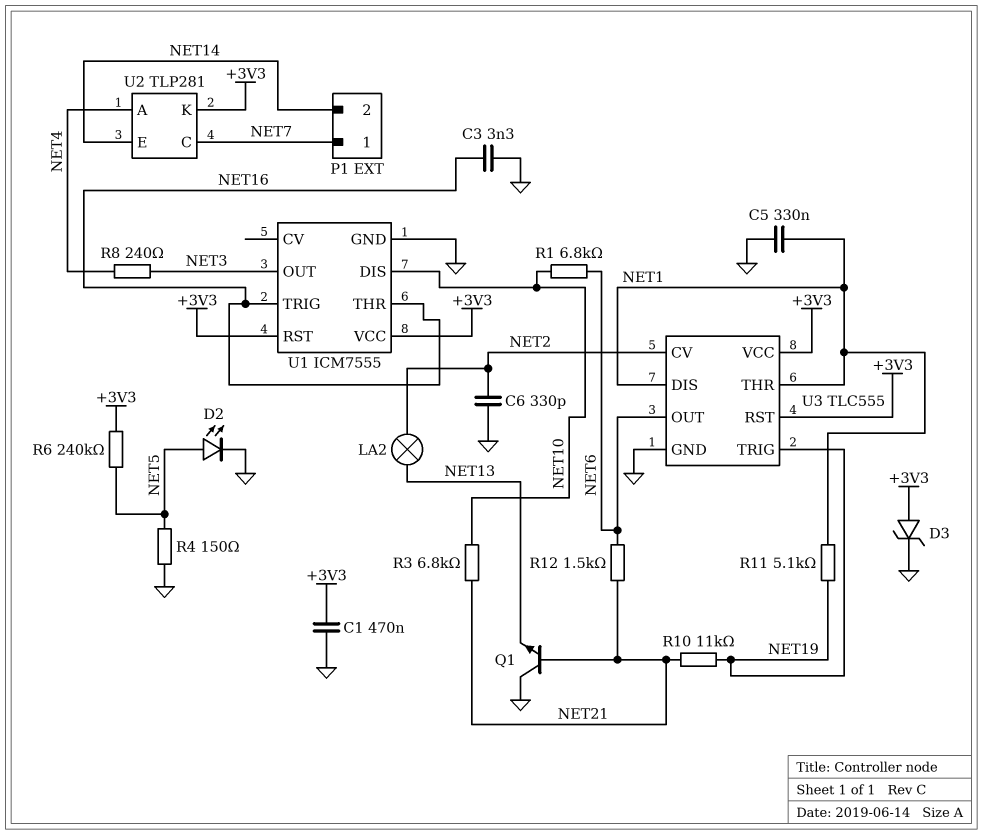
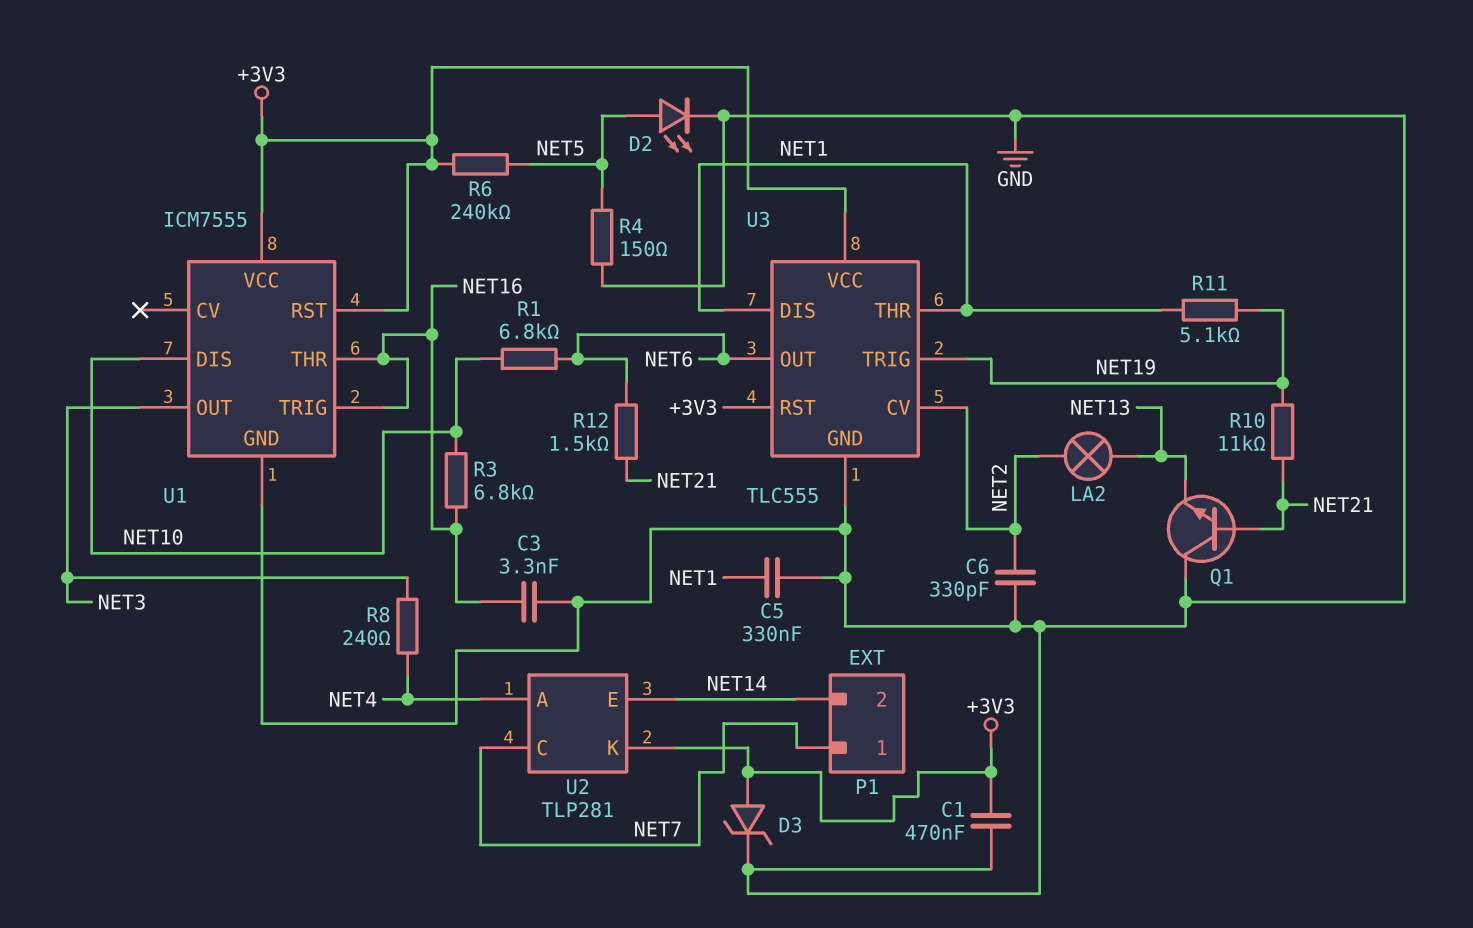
R3: 6.8k (NET10, NET21) -> 6.8k (NET10, NET16)

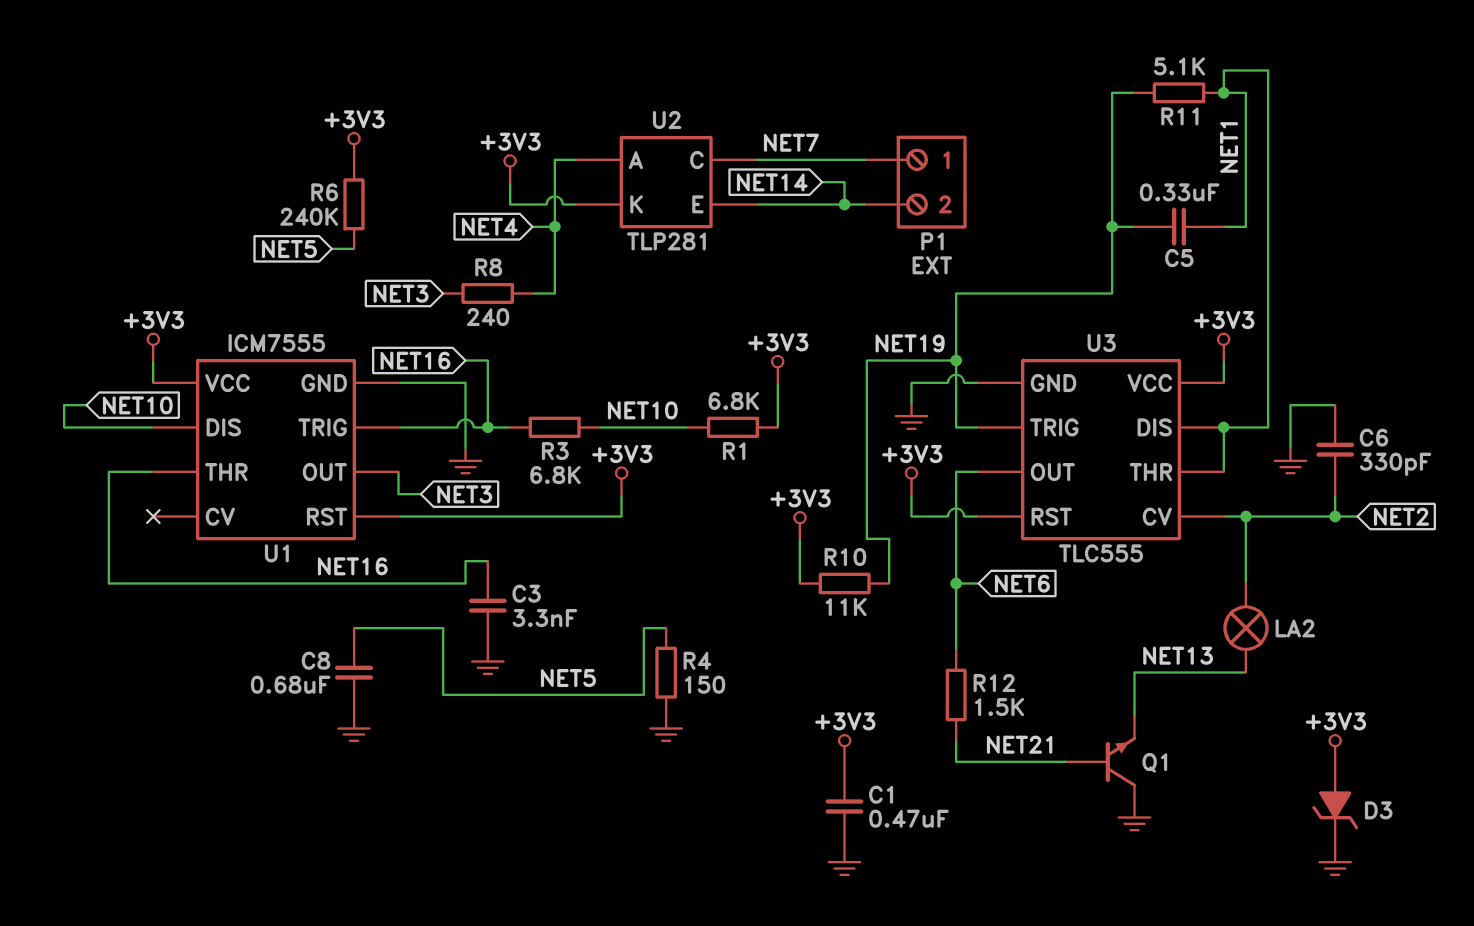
C5: 330nF (GND, NET1) -> 330nF (NET1, NET19)
C8: none -> 680nF (GND, NET5)
D2: LED (A NET5, K GND) -> none
R1: 6.8k (NET6, NET10) -> 6.8k (+3V3, NET10)
R10: 11k (NET19, NET21) -> 11k (+3V3, NET19)

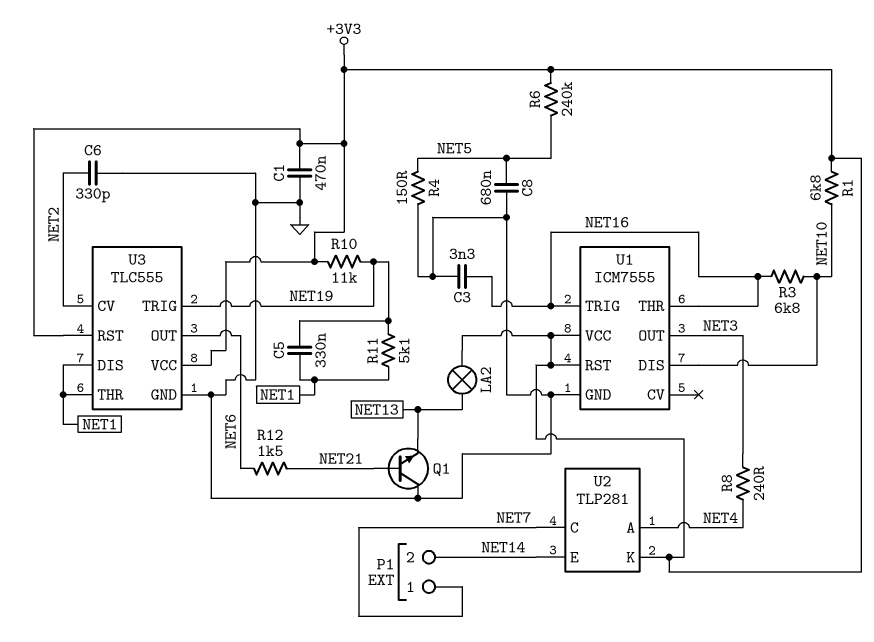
D3: zener (A +3V3, K GND) -> none
LA2: lamp (NET2, NET13) -> lamp (+3V3, NET13)

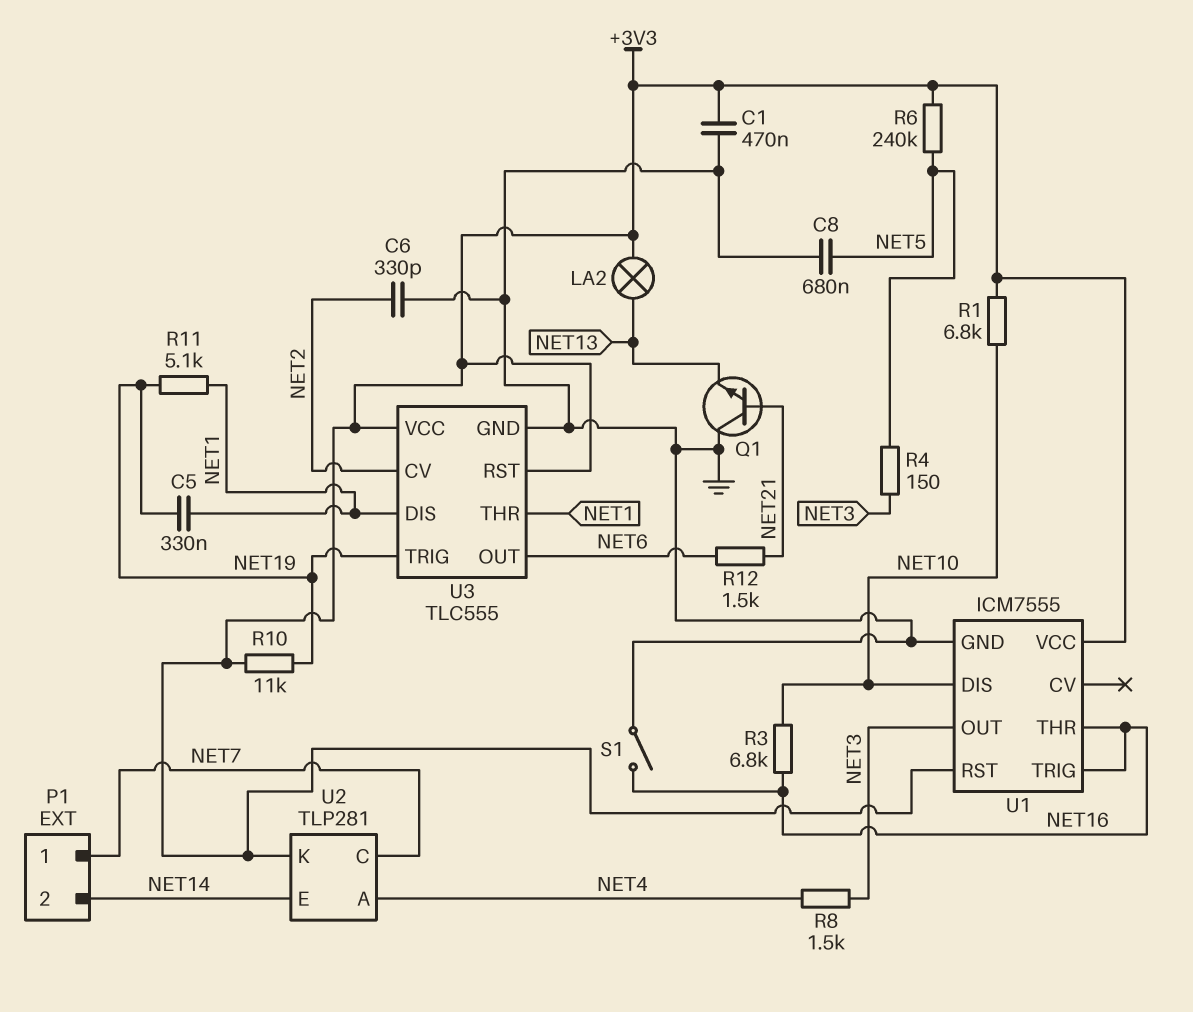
C3: 3.3nF (GND, NET16) -> none
R4: 150 (GND, NET5) -> 150 (NET3, NET5)
R8: 240 (NET3, NET4) -> 1.5k (NET3, NET4)
S1: none -> switch (GND, NET16)

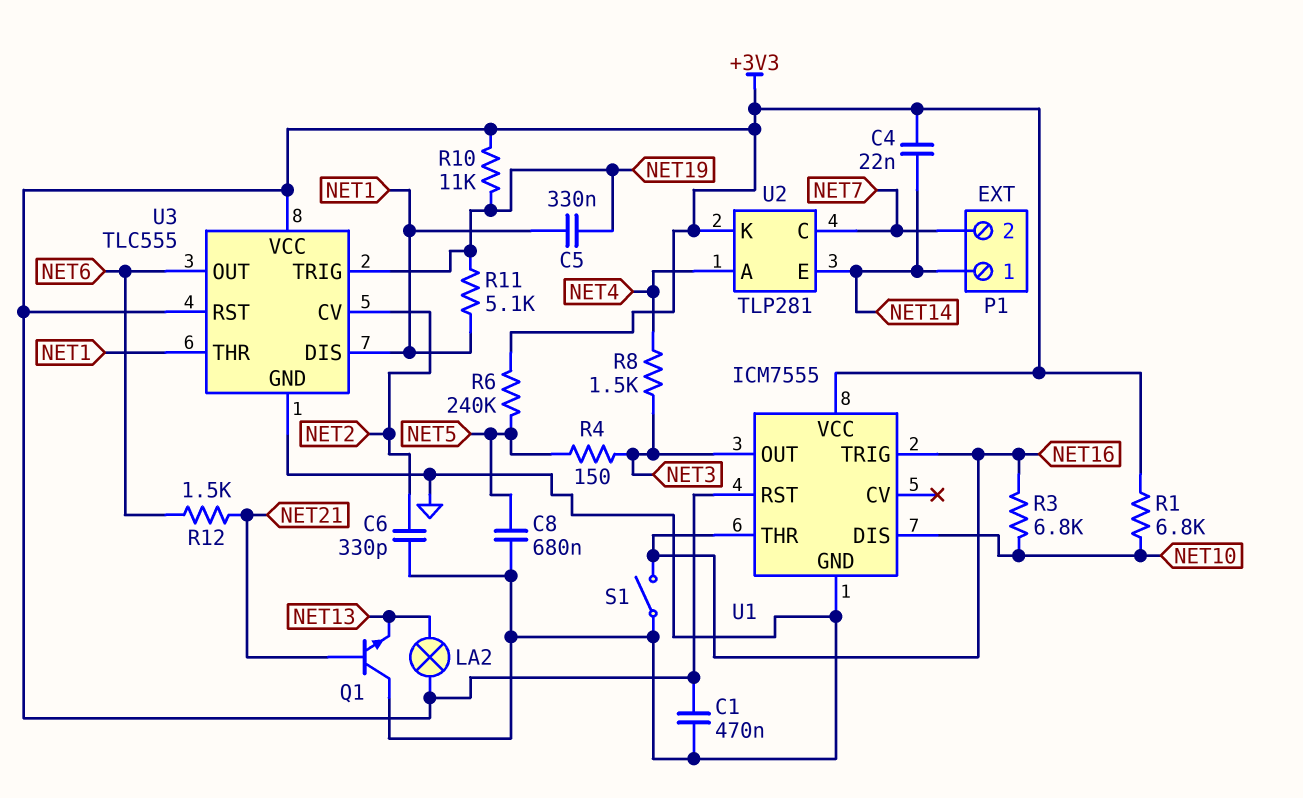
C4: none -> 22nF (+3V3, NET14)
P1 pin 1: NET7 -> NET14
P1 pin 2: NET14 -> NET7

